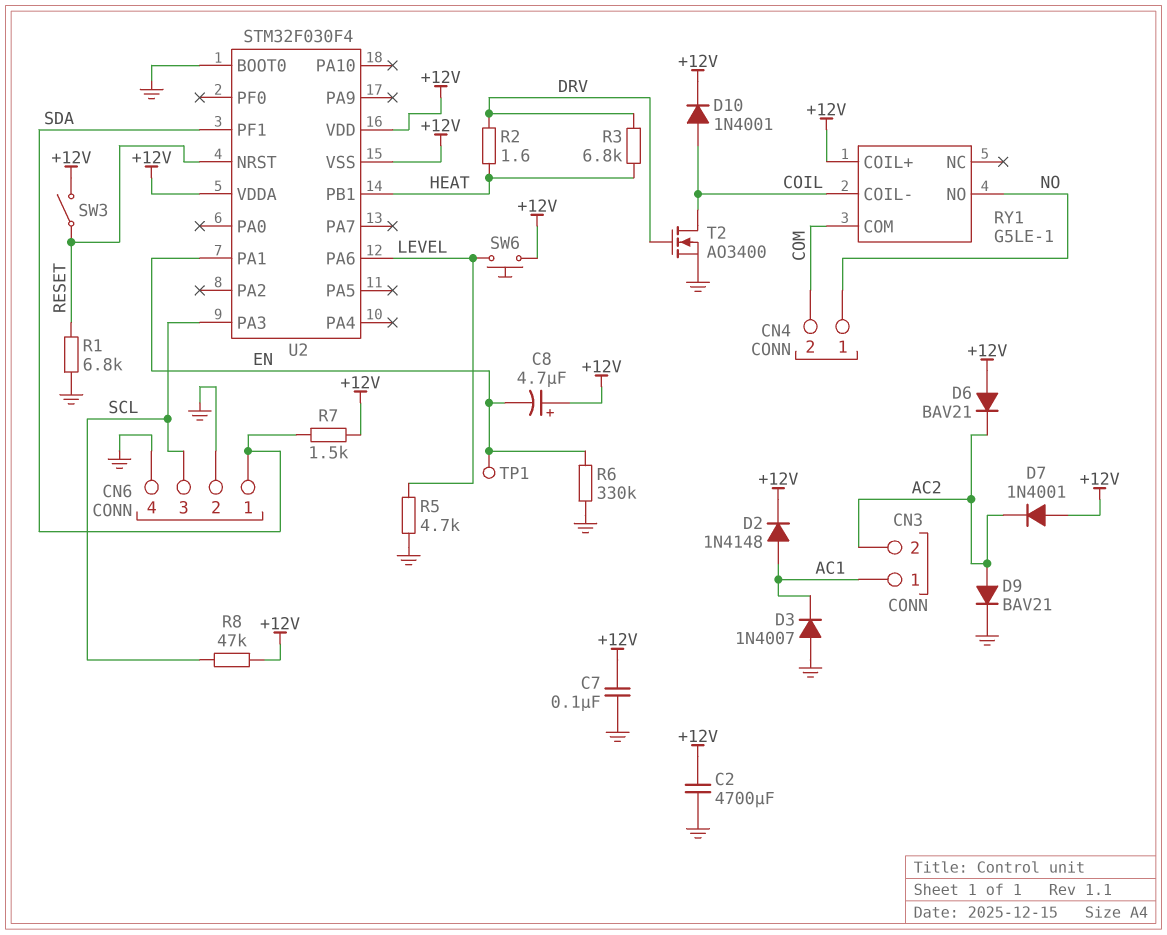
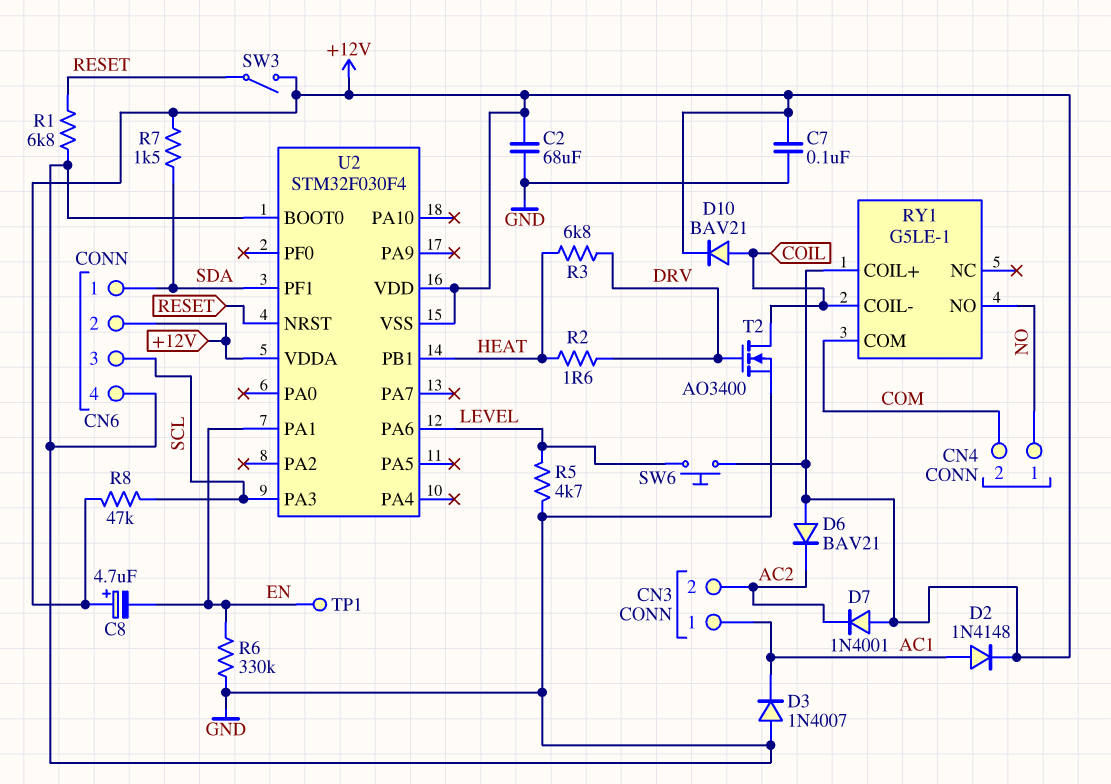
C2: 4700uF (+12V, GND) -> 68uF (+12V, GND)
CN6 pin 2: GND -> +12V
D9: diode BAV21 (A AC2, K GND) -> none
D10: diode 1N4001 (A COIL, K +12V) -> diode BAV21 (A COIL, K +12V)

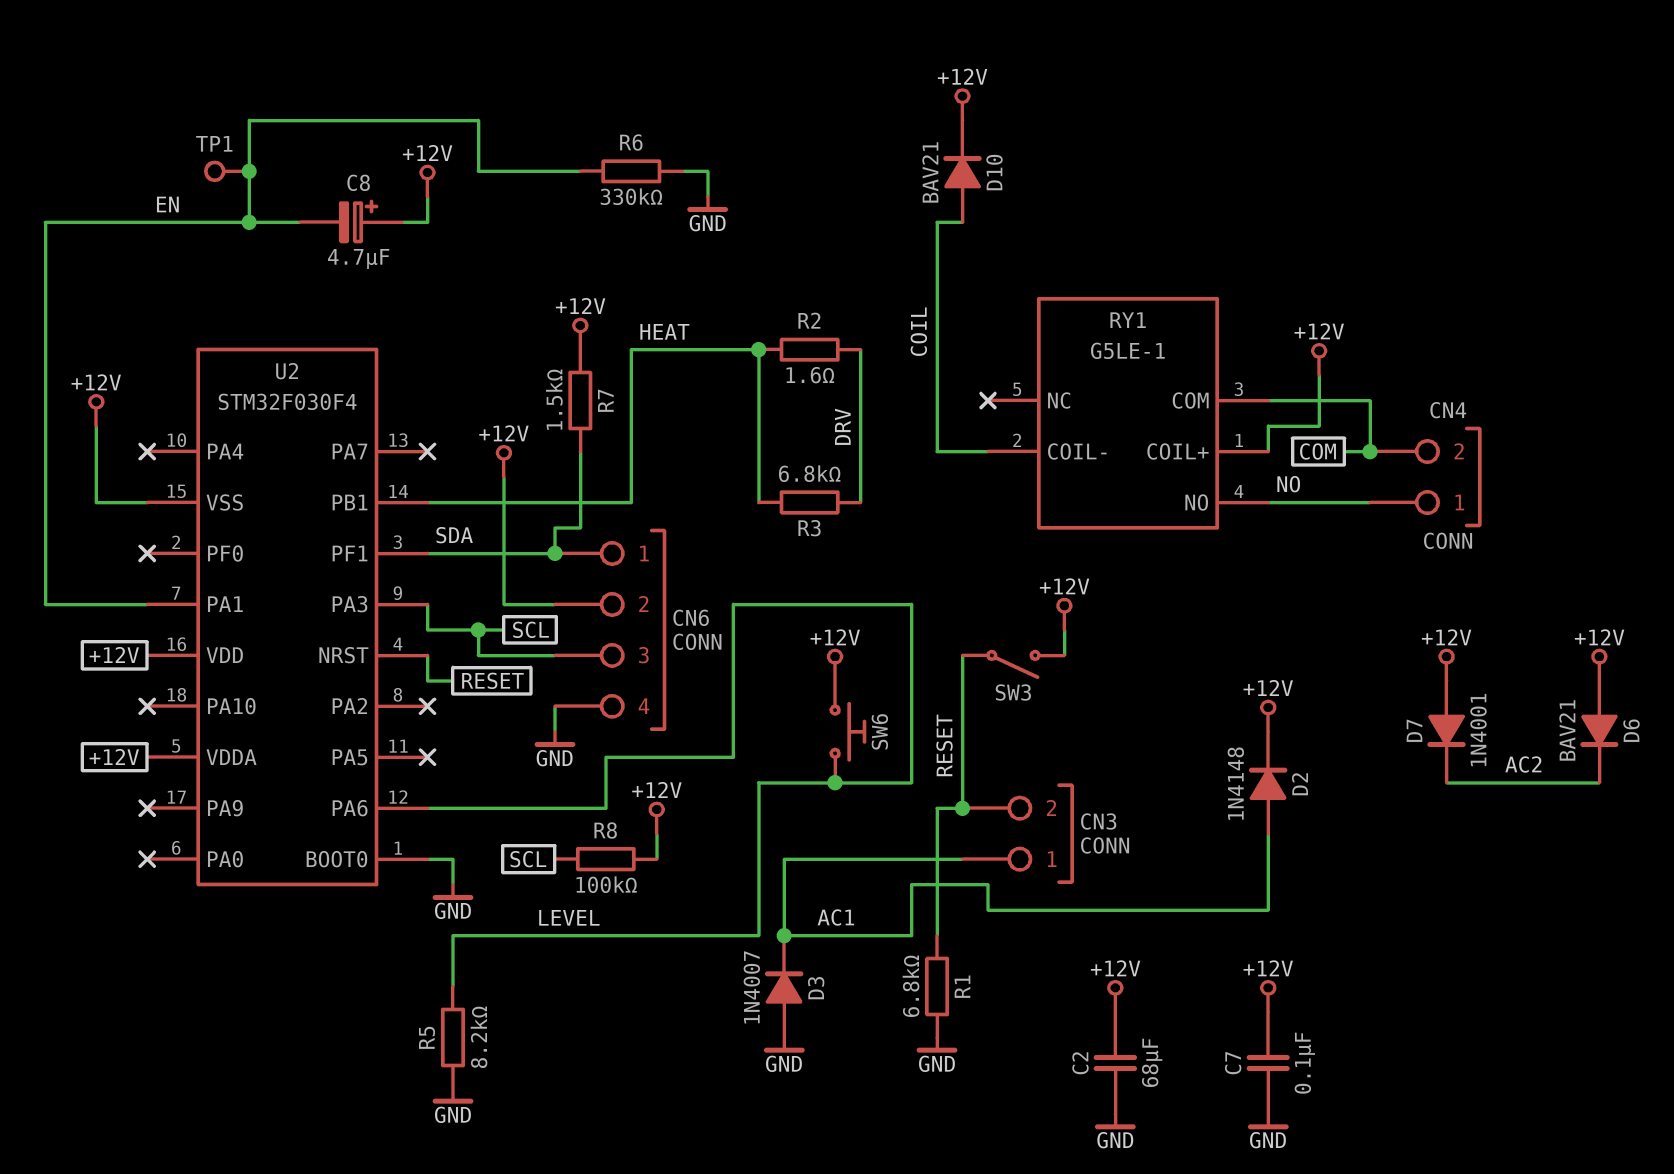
CN3 pin 2: AC2 -> RESET
R5: 4.7k (GND, LEVEL) -> 8.2k (GND, LEVEL)
R8: 47k (+12V, SCL) -> 100k (+12V, SCL)
T2: NMOS AO3400 (G DRV, D COIL, S GND) -> none

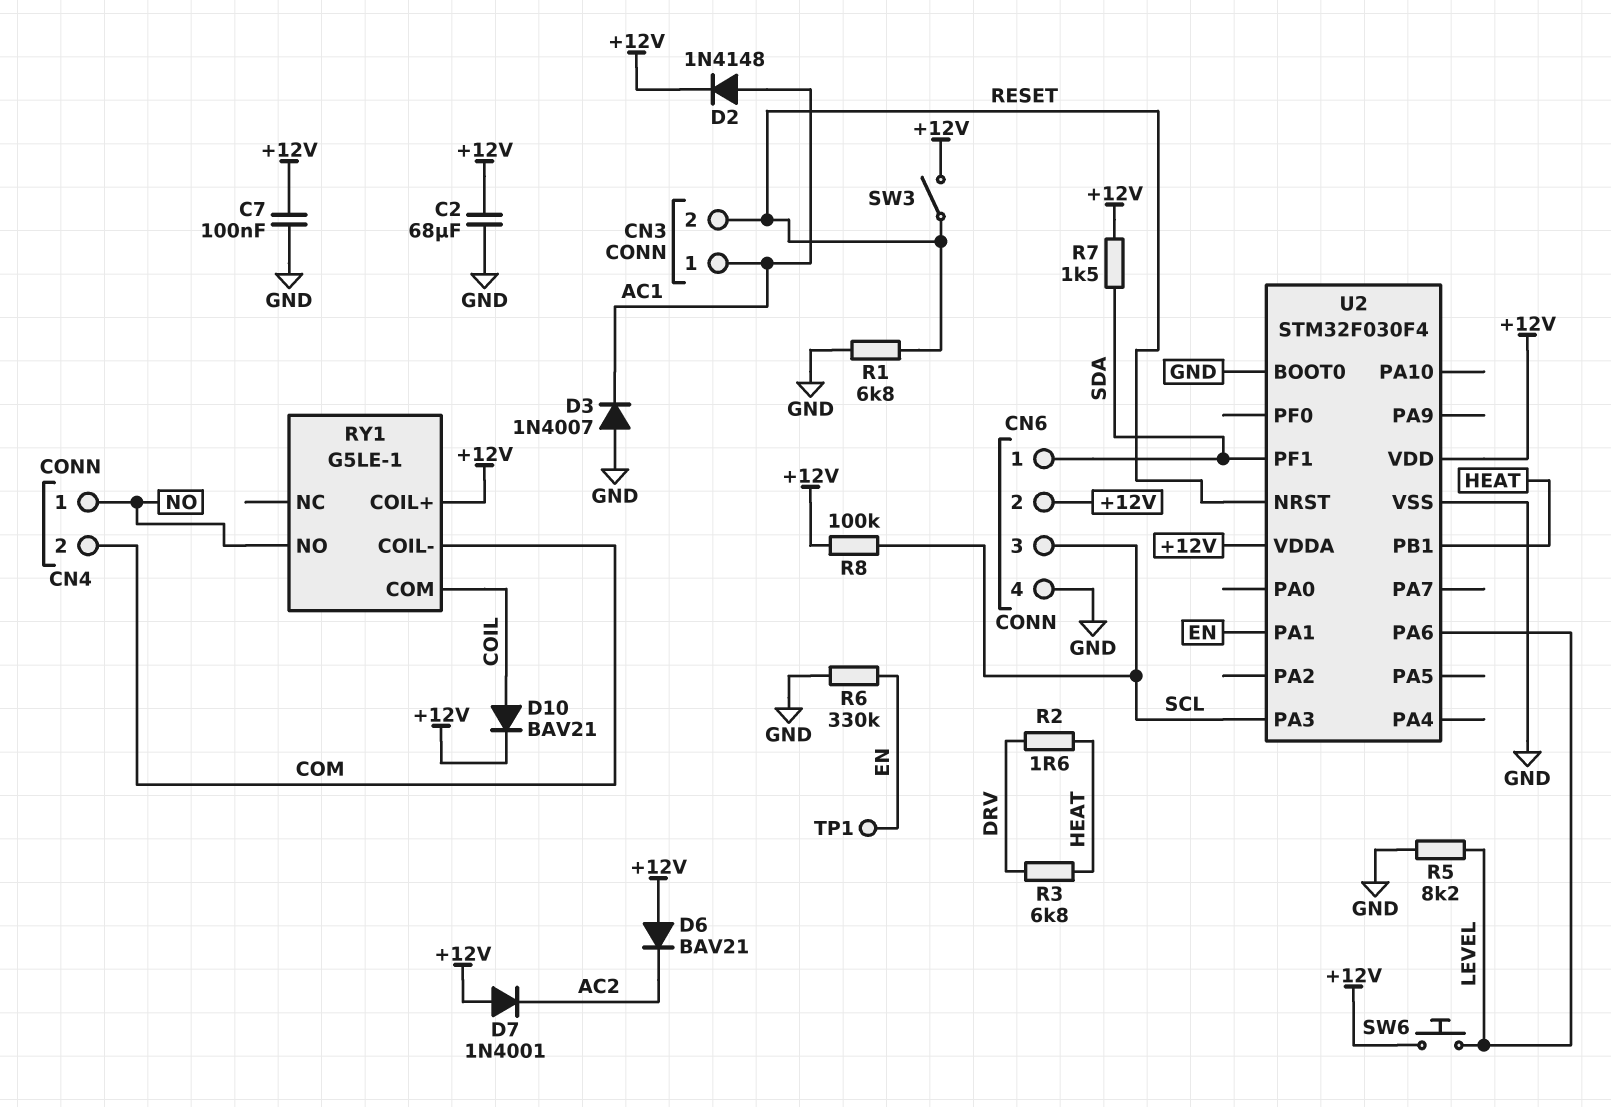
C8: 4.7uF (plus +12V, minus EN) -> none
RY1 pin COIL-: COIL -> COM
RY1 pin COM: COM -> COIL
U2 pin VSS: +12V -> GND

